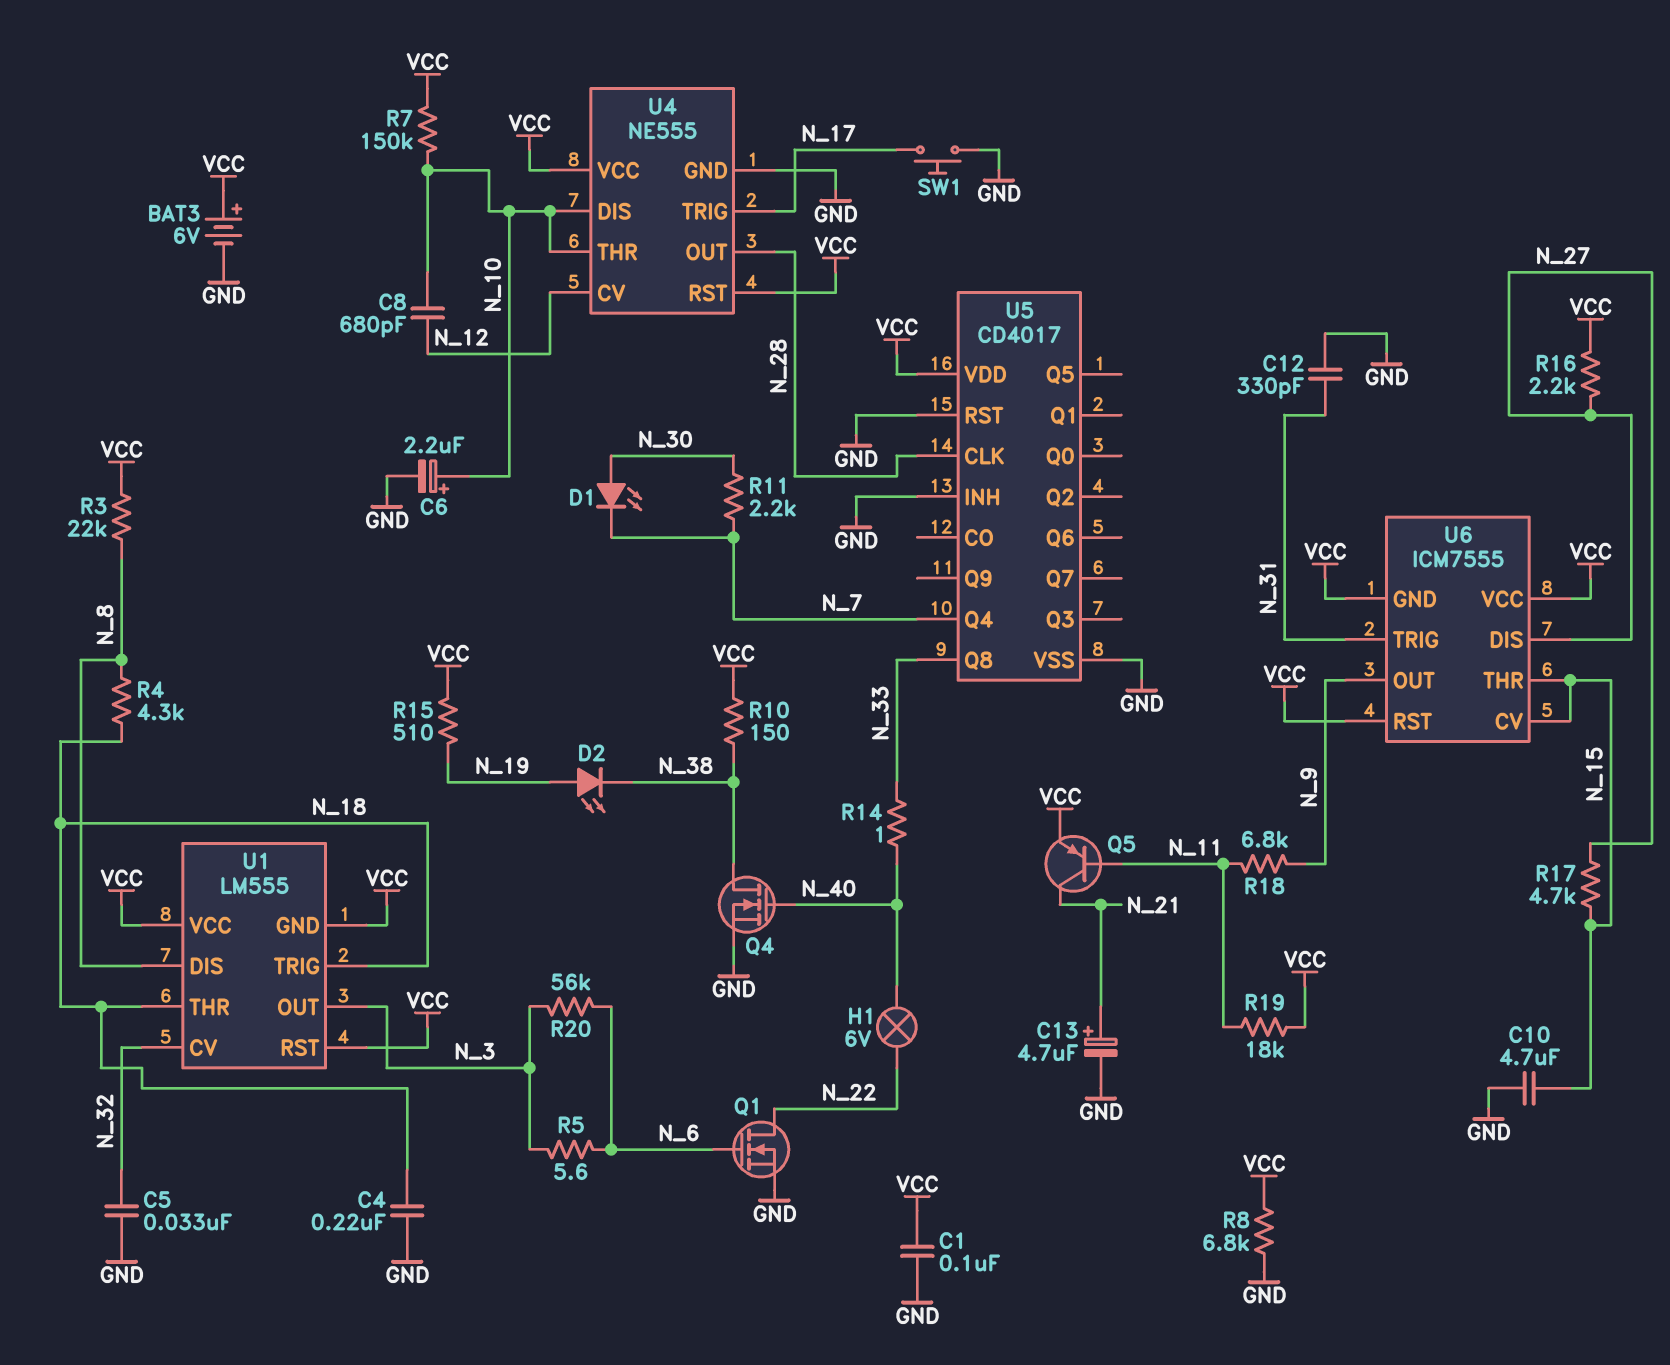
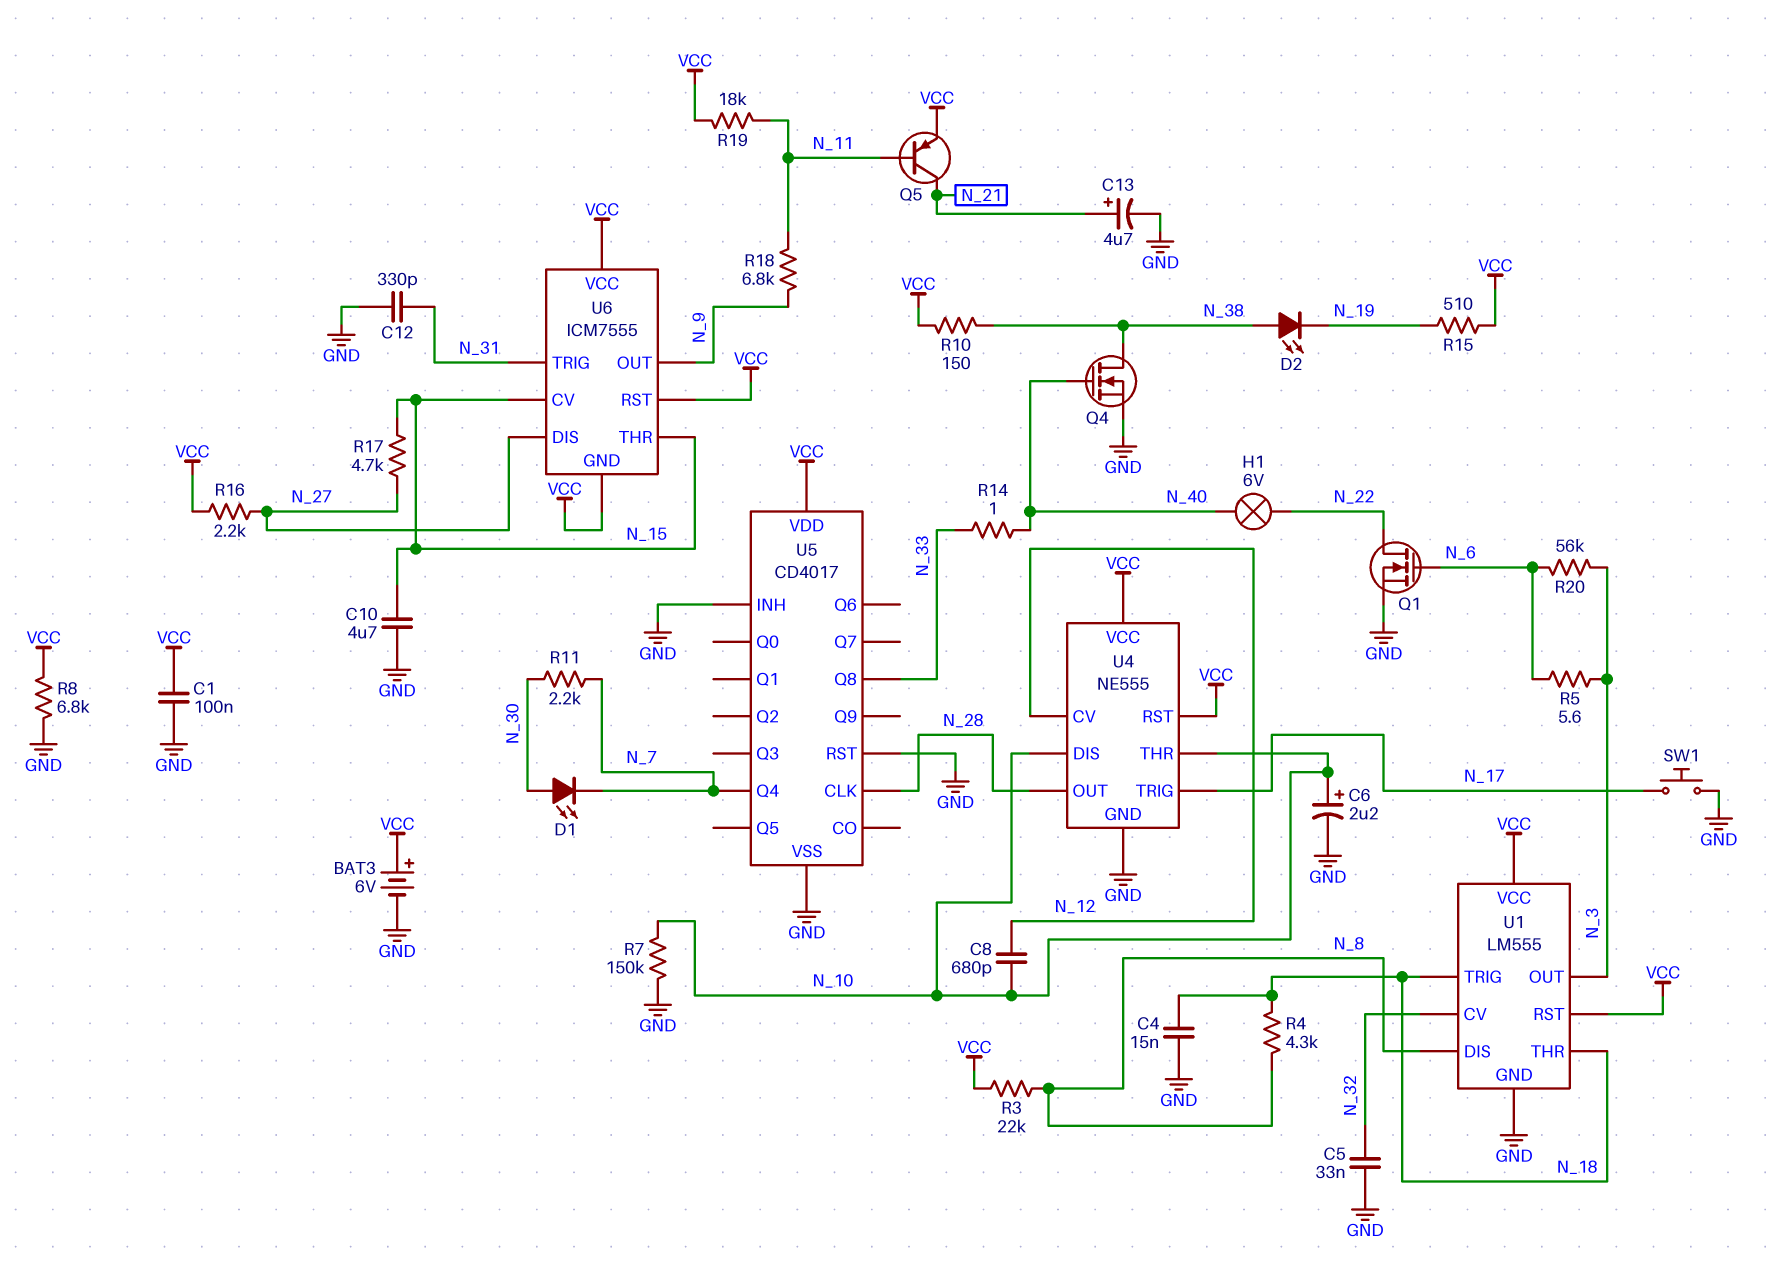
C4: 220nF (GND, N_18) -> 15nF (GND, N_18)
D2: LED (A N_19, K N_38) -> LED (A N_38, K N_19)
R7: 150k (N_10, VCC) -> 150k (GND, N_10)
U1 pin GND: VCC -> GND

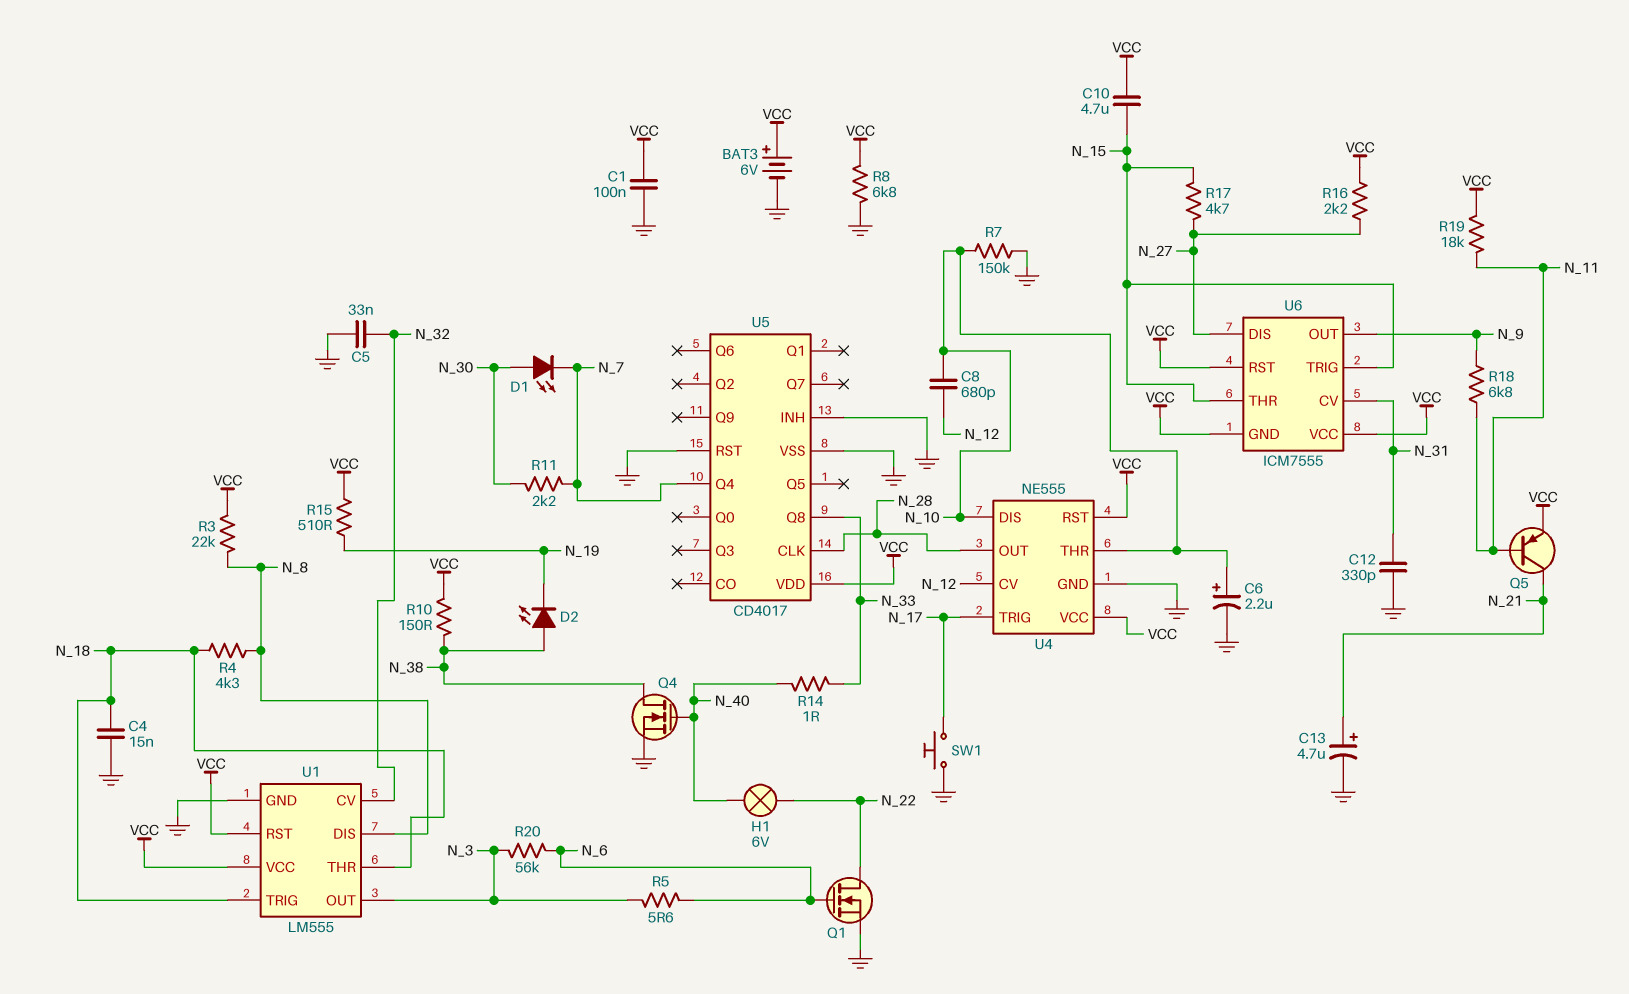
C10: 4.7uF (GND, N_15) -> 4.7uF (N_15, VCC)
U6 pin CV: N_15 -> N_31
U6 pin TRIG: N_31 -> N_15

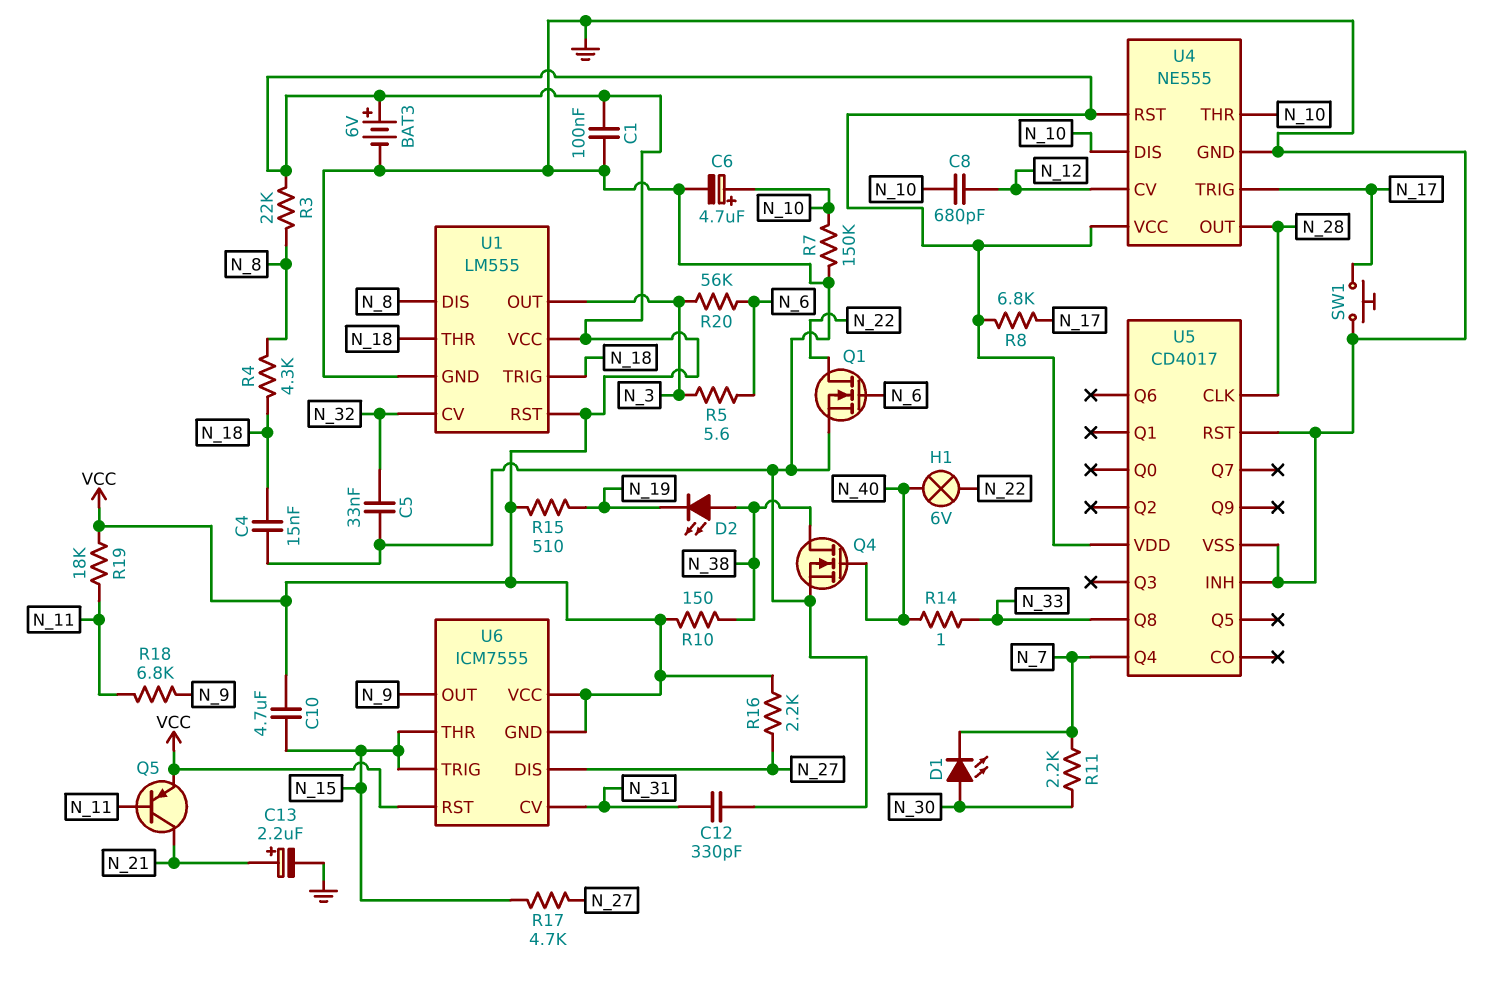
C6: 2.2uF (plus N_10, minus GND) -> 4.7uF (plus N_10, minus GND)
C13: 4.7uF (plus N_21, minus GND) -> 2.2uF (plus N_21, minus GND)
R8: 6.8k (GND, VCC) -> 6.8k (N_17, VCC)

